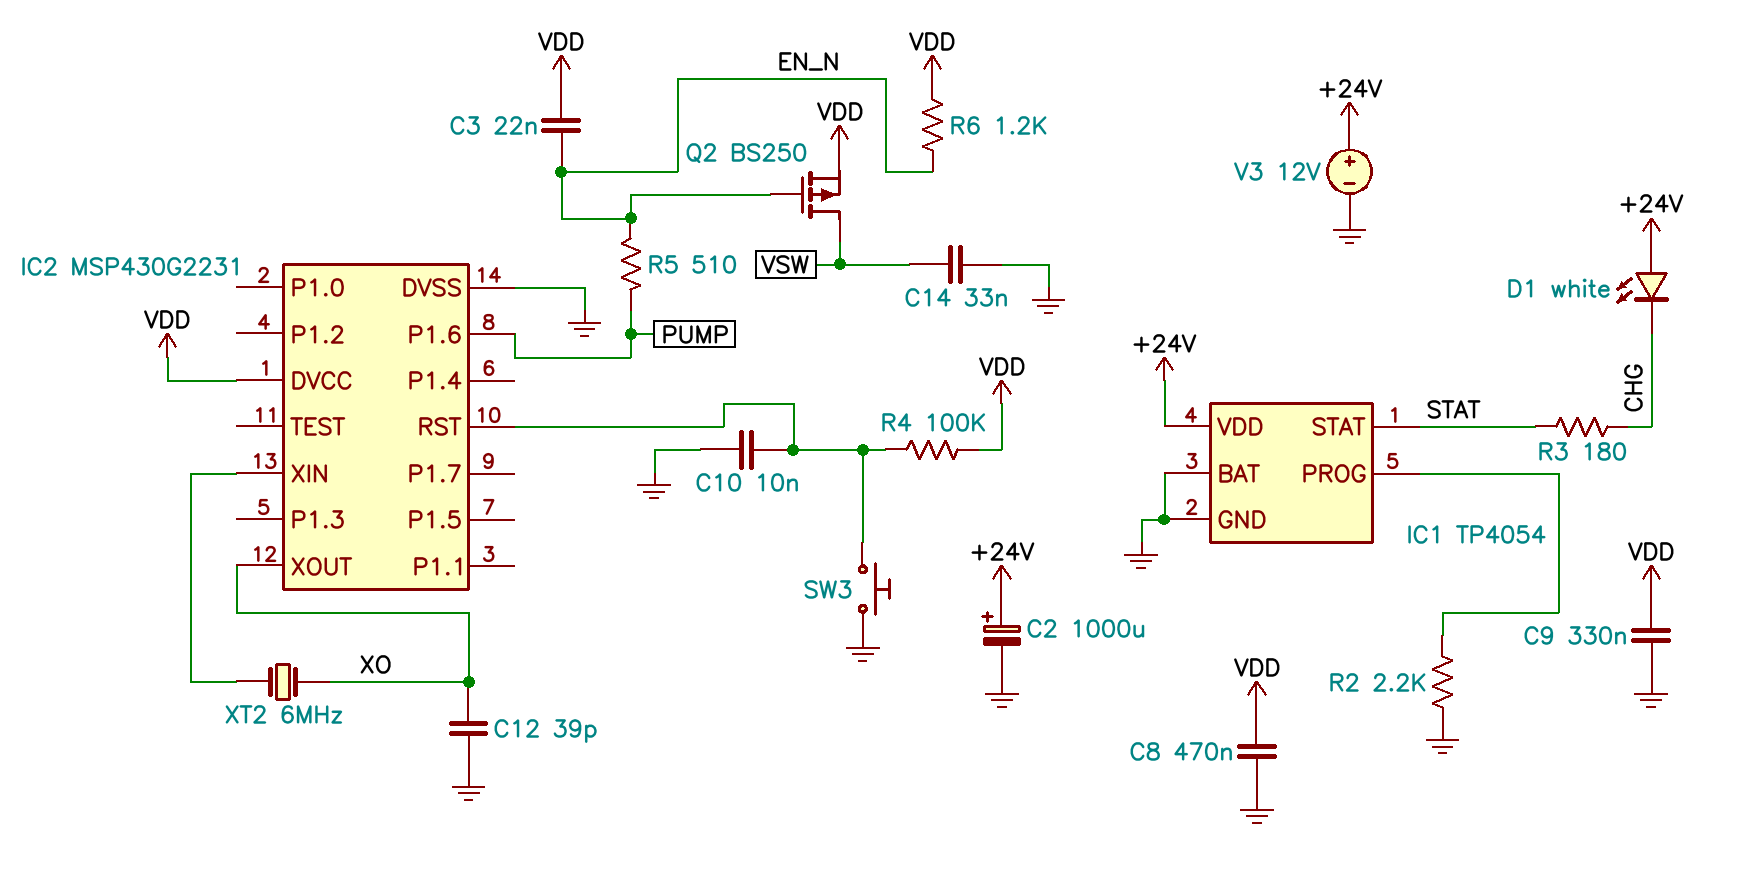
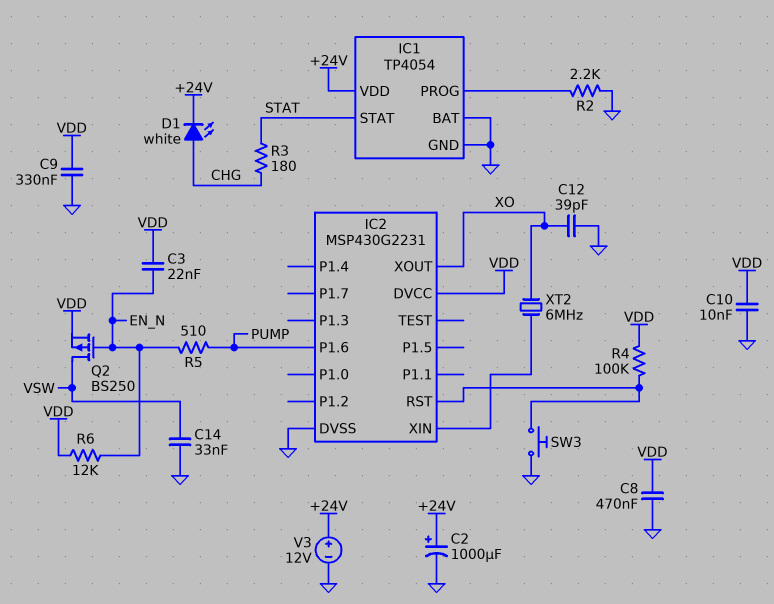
C10: 10nF (GND, IC2/RST) -> 10nF (GND, VDD)
D1: LED white (A +24V, K CHG) -> LED white (A CHG, K +24V)
R6: 1.2k (EN_N, VDD) -> 12k (EN_N, VDD)

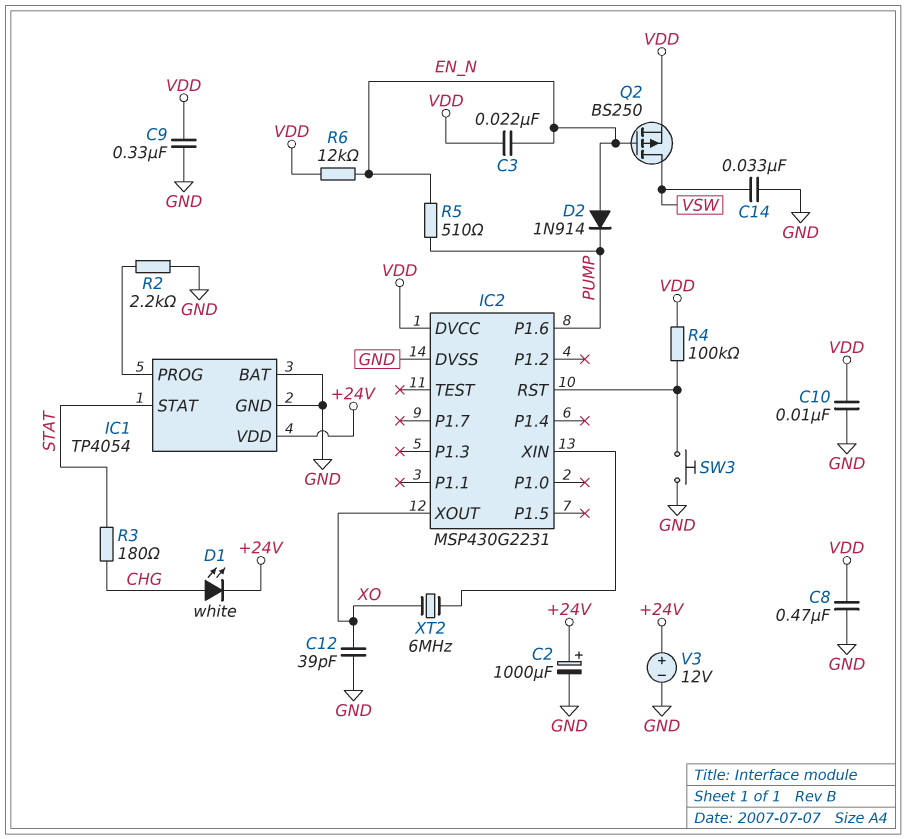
D2: none -> diode 1N914 (A EN_N, K PUMP)

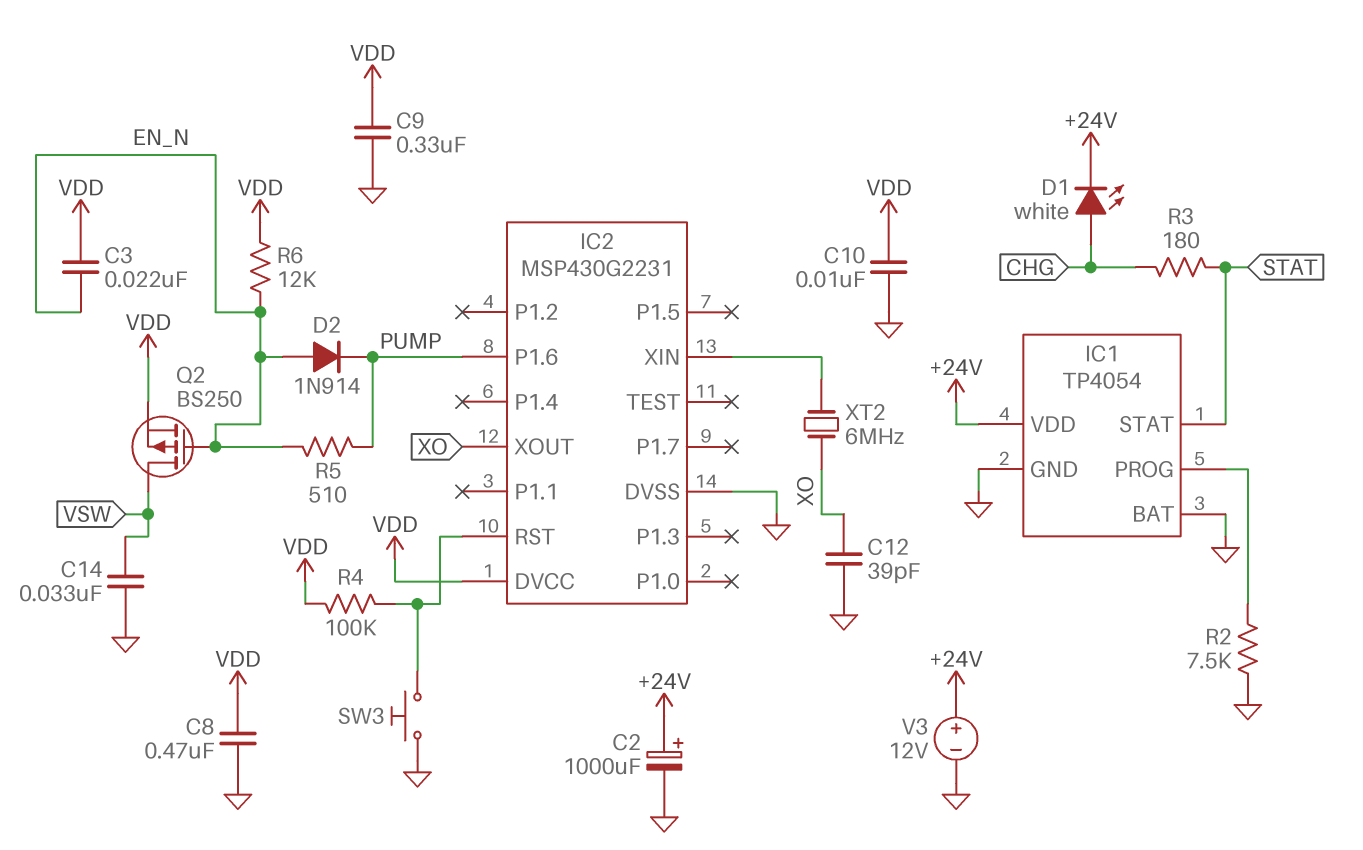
R2: 2.2k (GND, IC1/PROG) -> 7.5k (GND, IC1/PROG)

